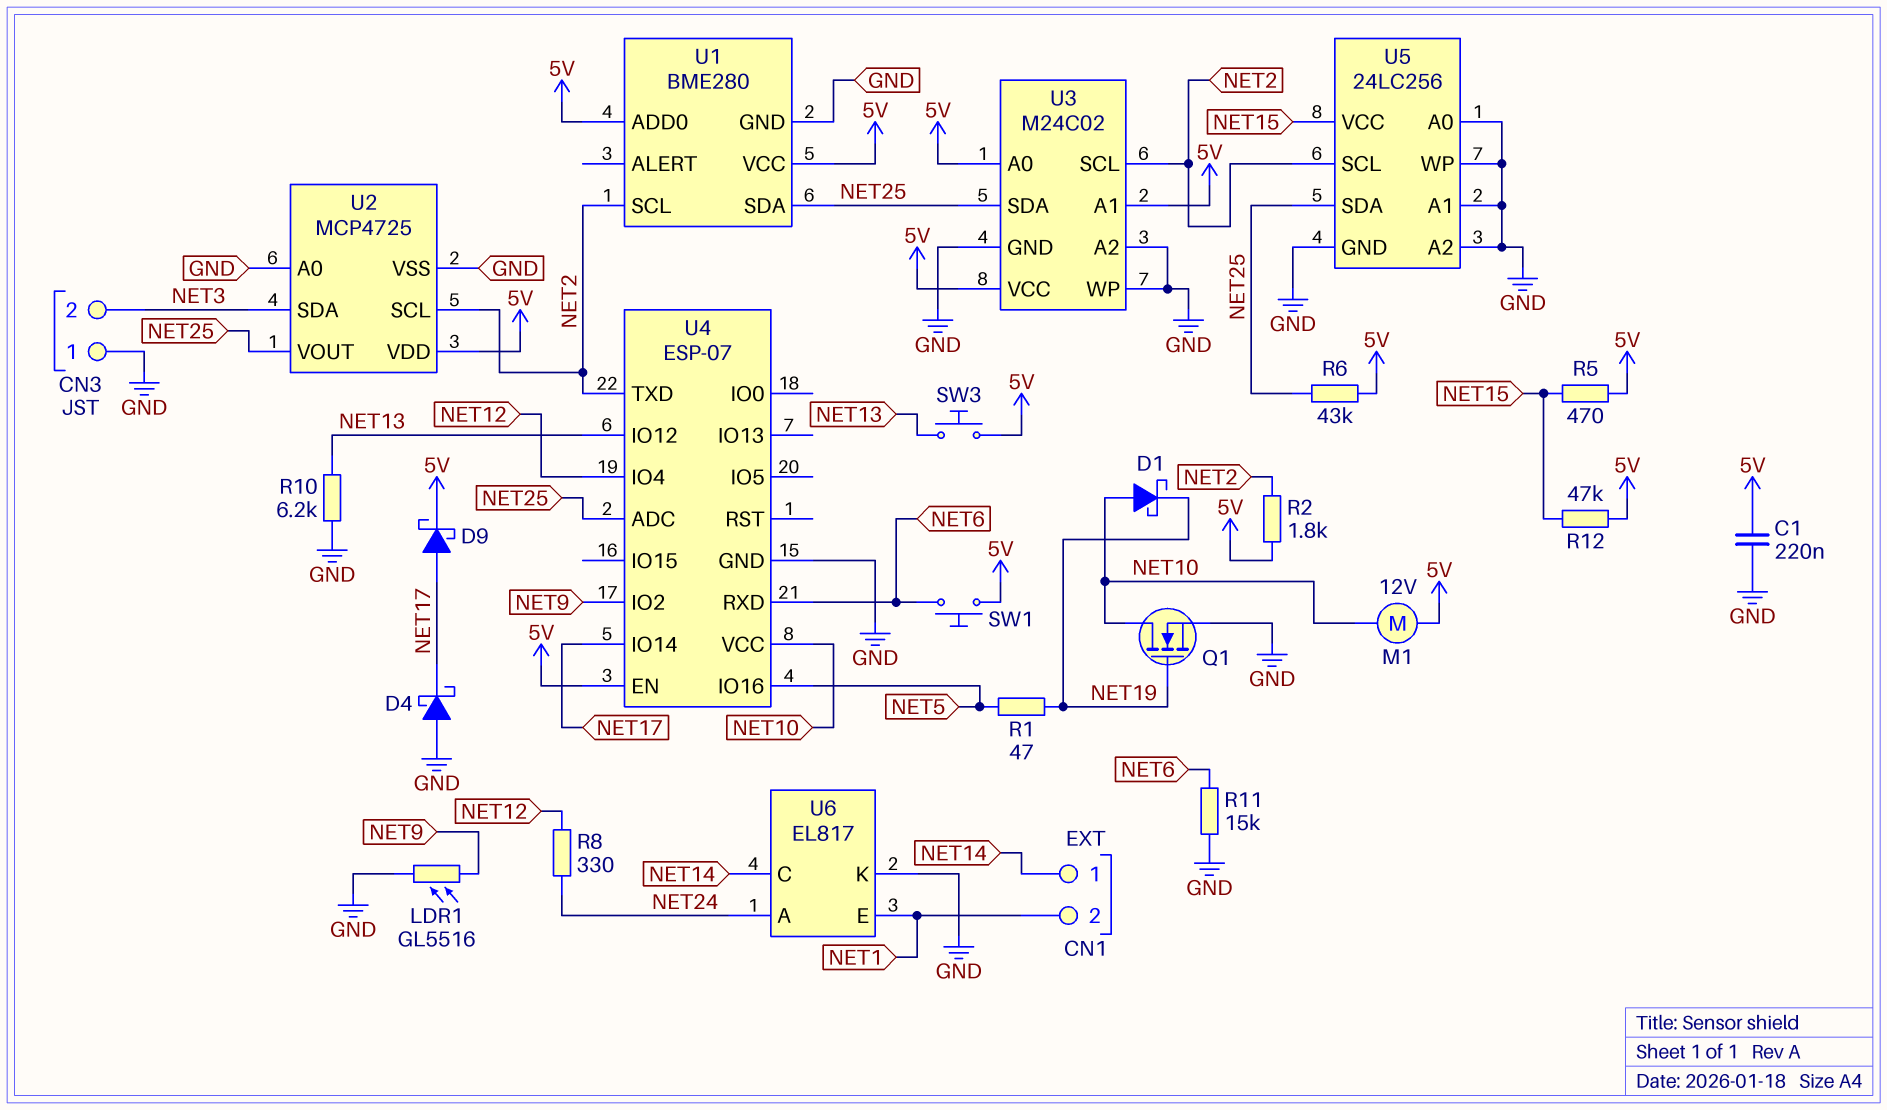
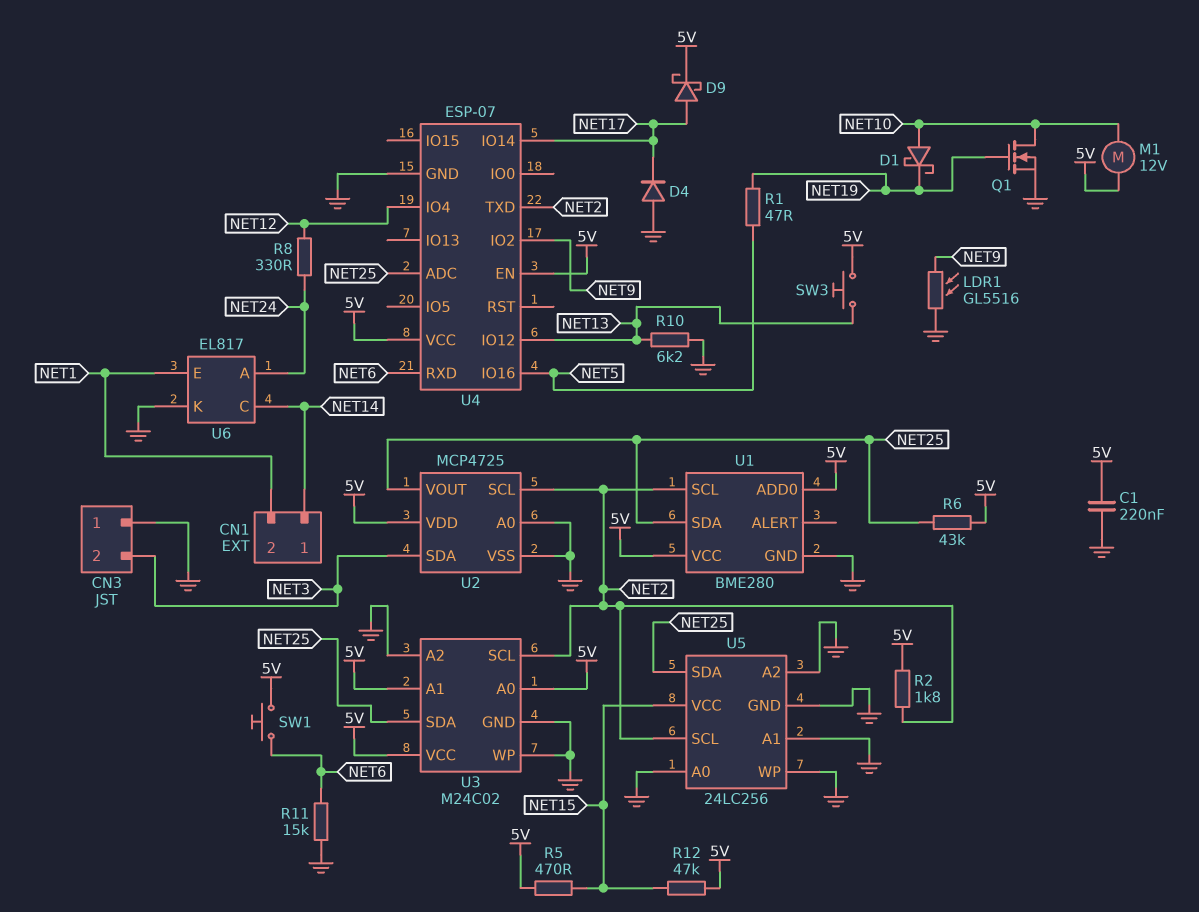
D4: schottky (A GND, K NET17) -> diode (A GND, K NET17)
U4 pin VCC: NET10 -> 5V

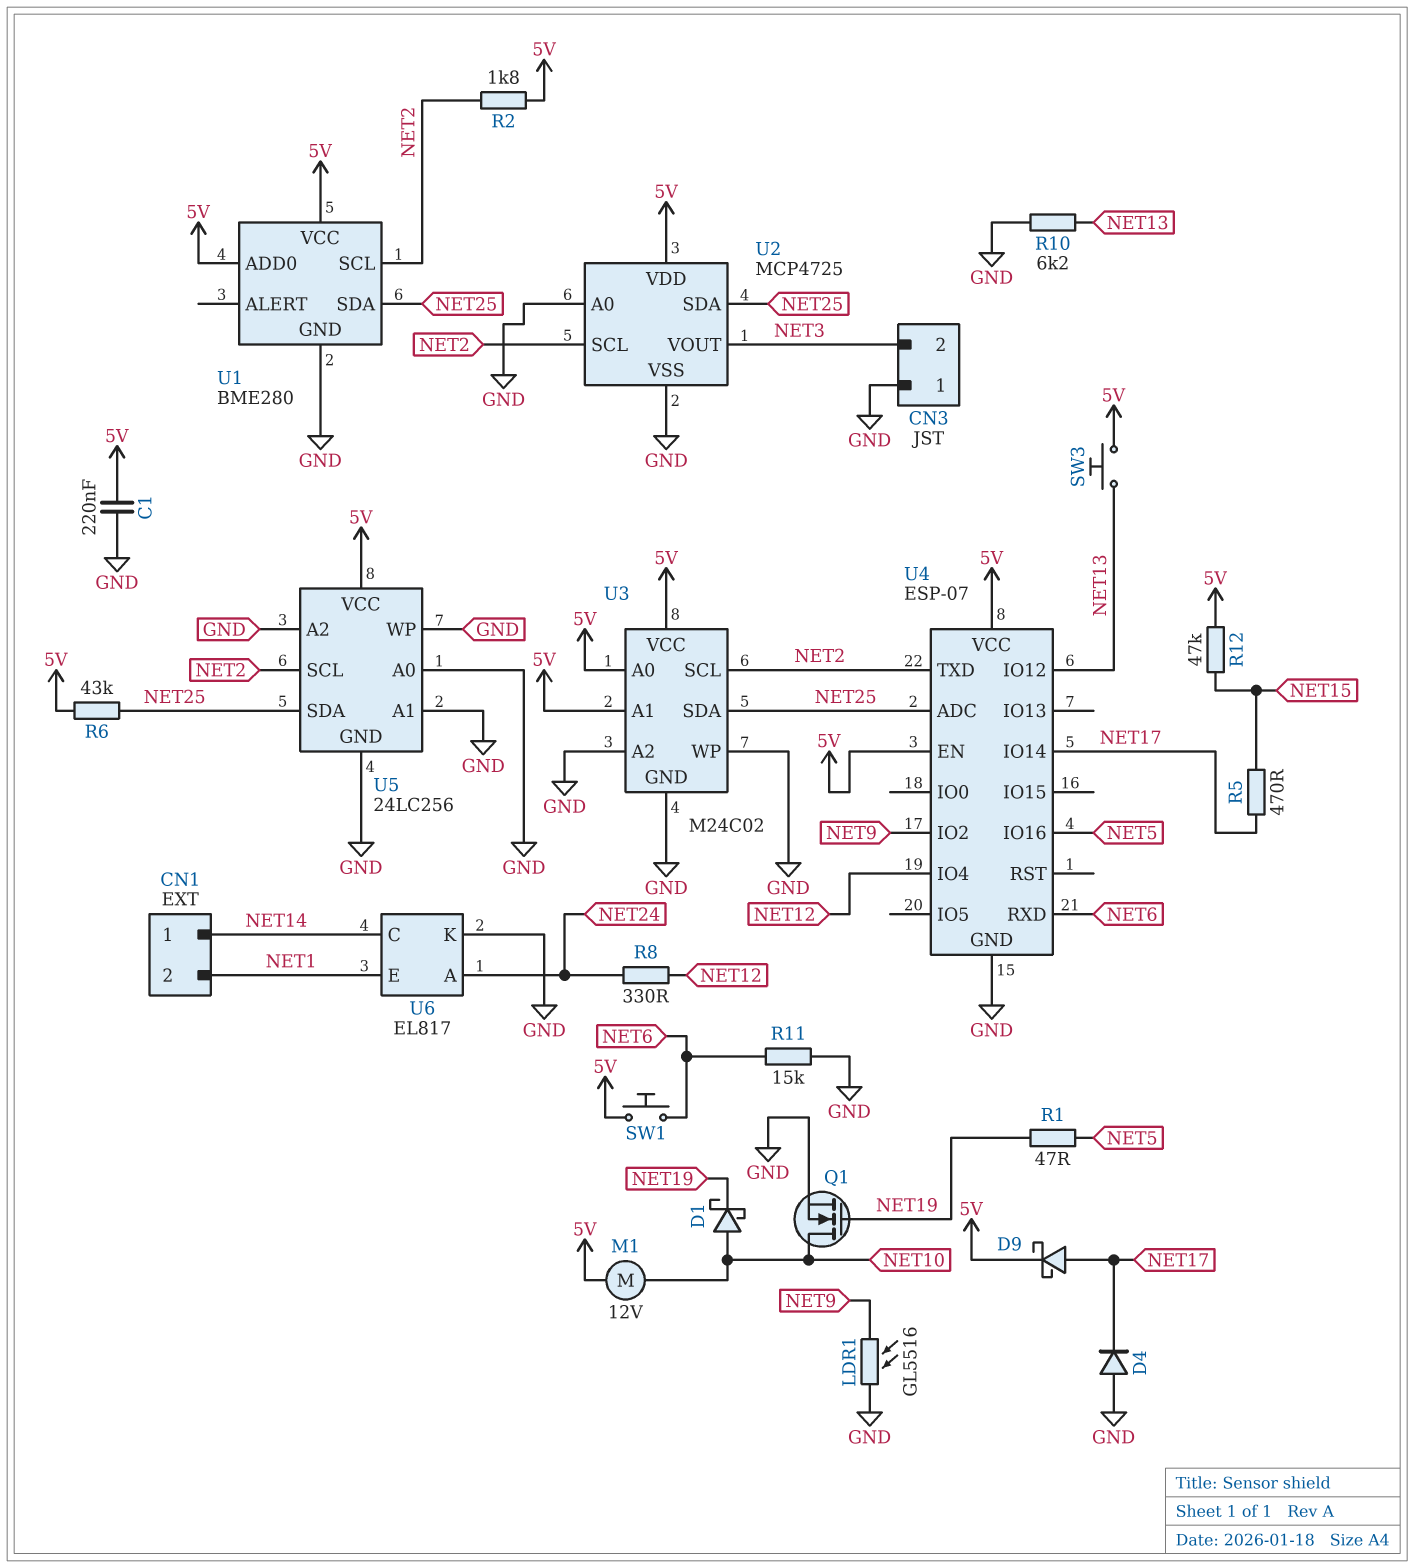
R5: 470 (5V, NET15) -> 470 (NET15, NET17)
U2 pin SDA: NET3 -> NET25
U2 pin VOUT: NET25 -> NET3
U5 pin VCC: NET15 -> 5V

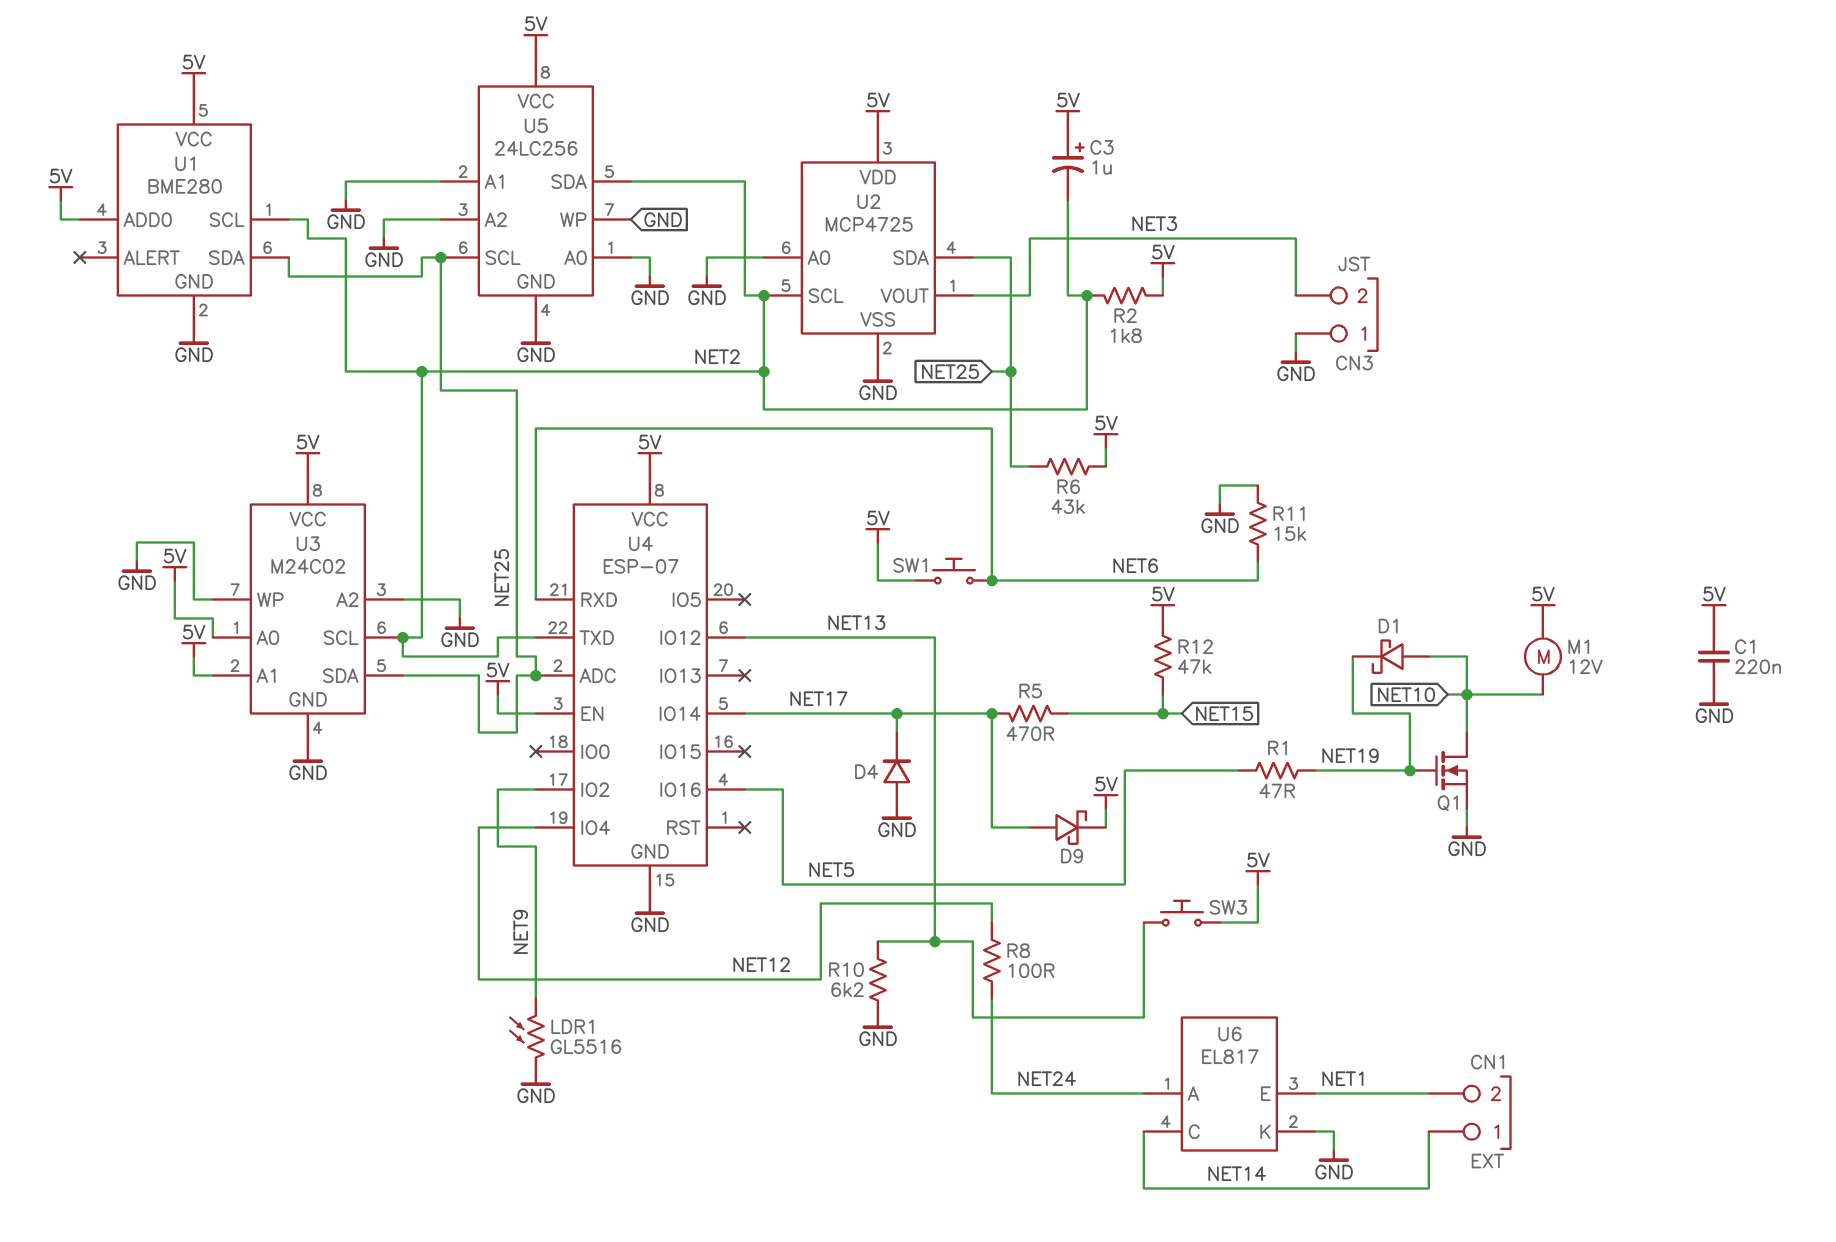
C3: none -> 1uF (plus 5V, minus NET2)
R8: 330 (NET12, NET24) -> 100 (NET12, NET24)
U5 pin SCL: NET2 -> NET25
U5 pin SDA: NET25 -> NET2

